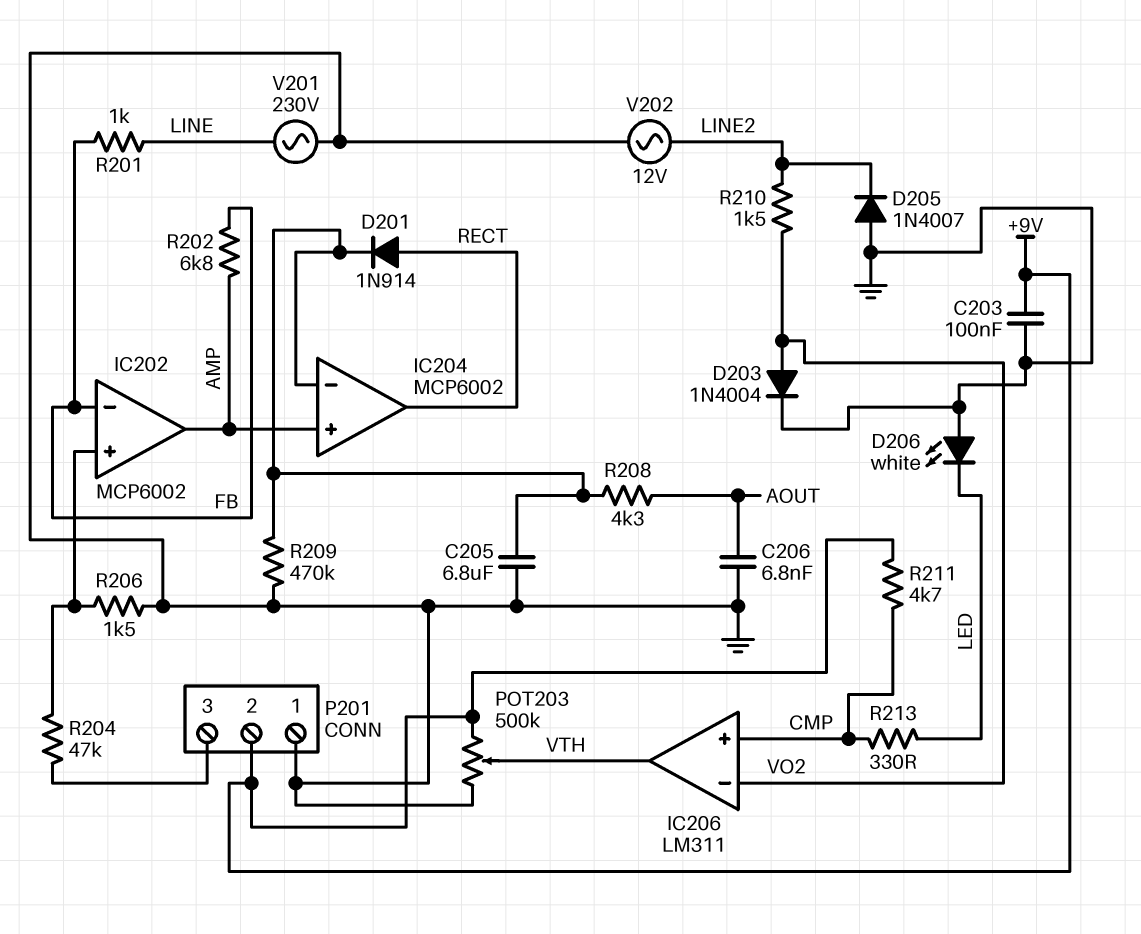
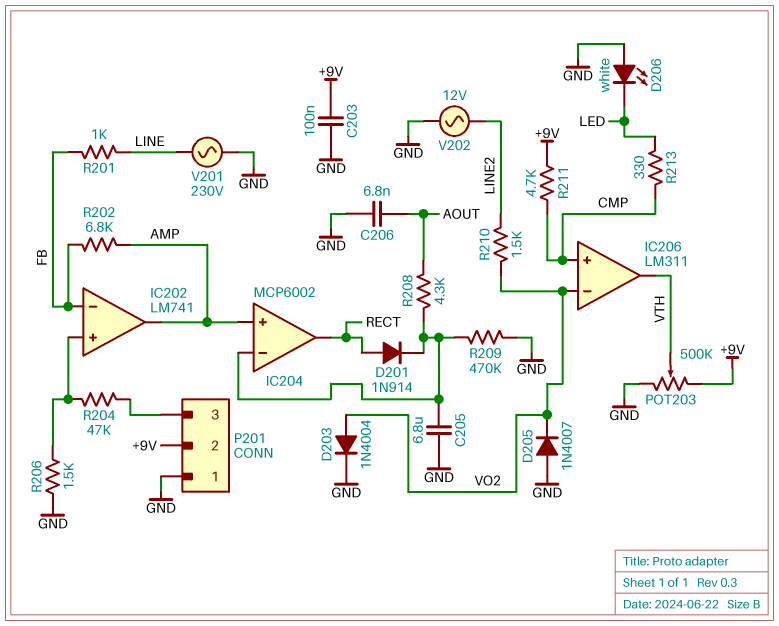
D205: diode 1N4007 (A GND, K LINE2) -> diode 1N4007 (A GND, K VO2)
IC202: MCP6002 -> LM741

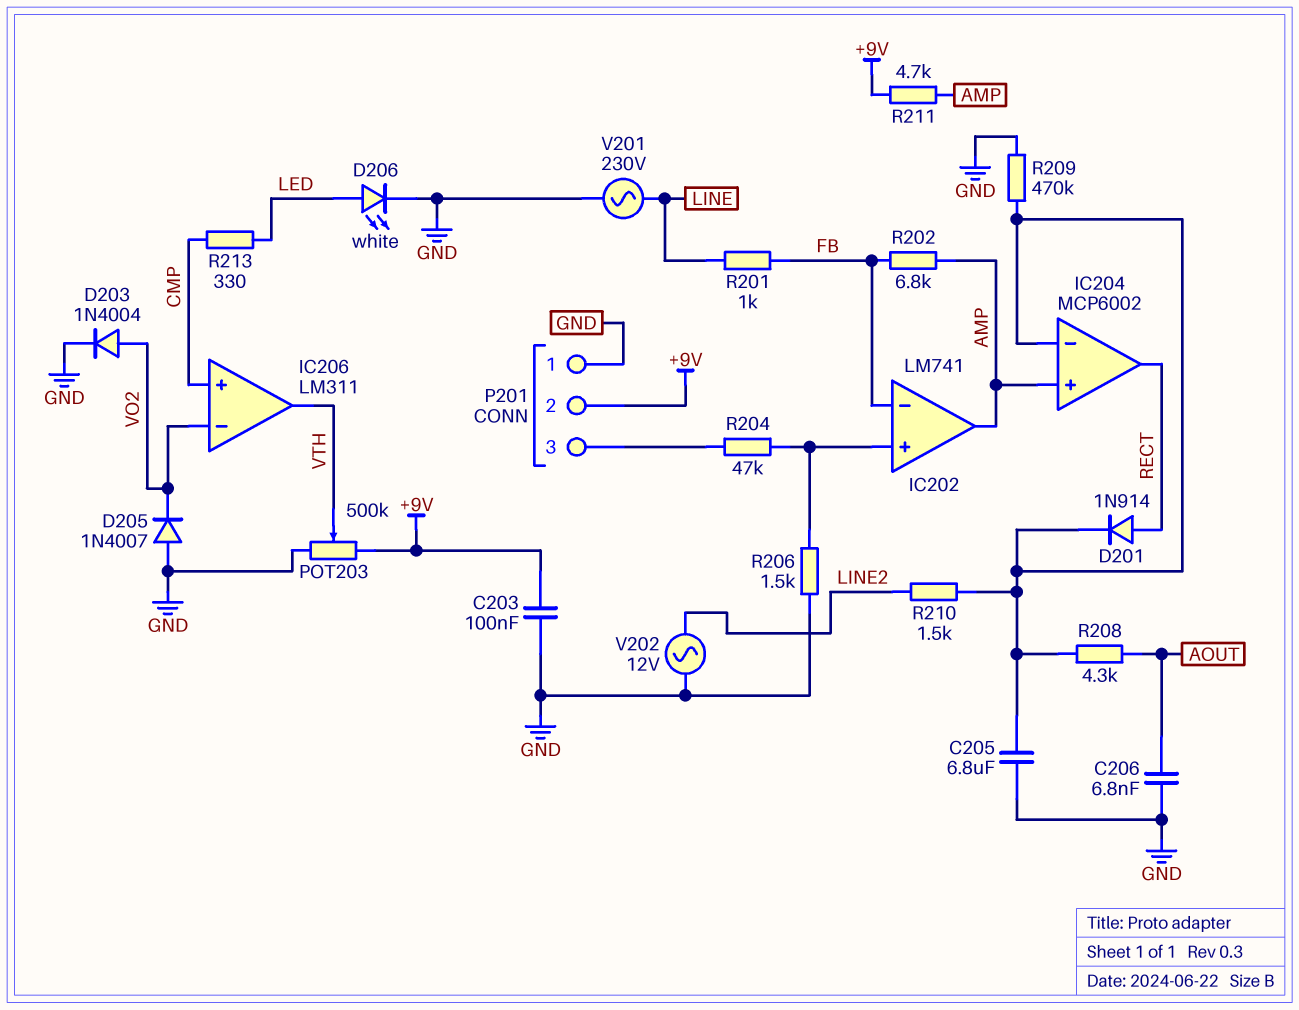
D206: LED white (A GND, K LED) -> LED white (A LED, K GND)
R210: 1.5k (LINE2, VO2) -> 1.5k (IC204/in-, LINE2)
R211: 4.7k (+9V, CMP) -> 4.7k (+9V, AMP)

